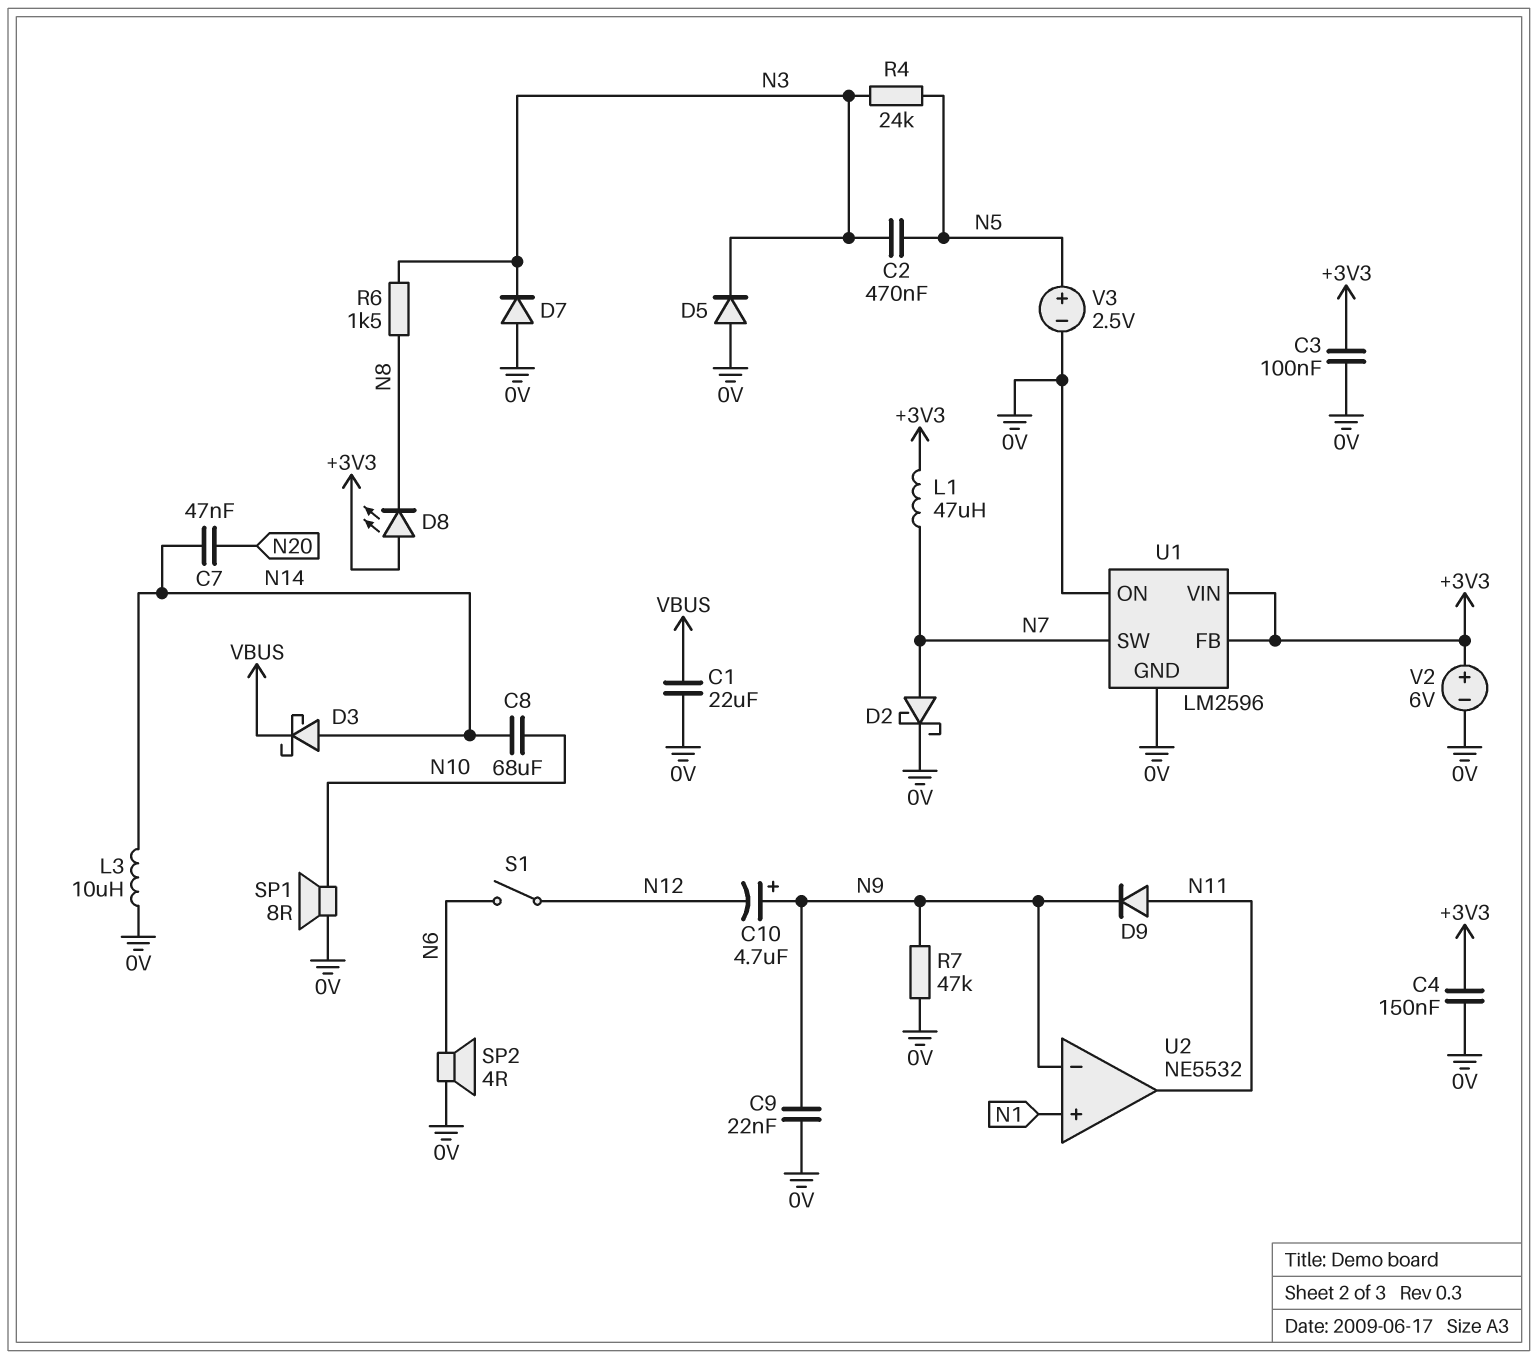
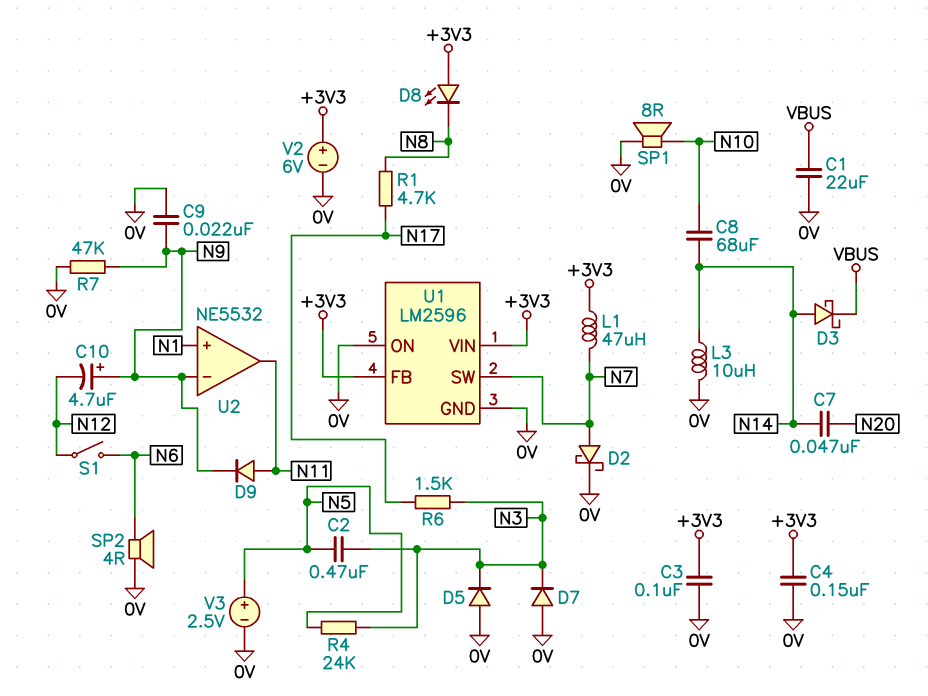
R1: none -> 4.7k (N8, N17)
R6: 1.5k (N3, N8) -> 1.5k (N3, N17)

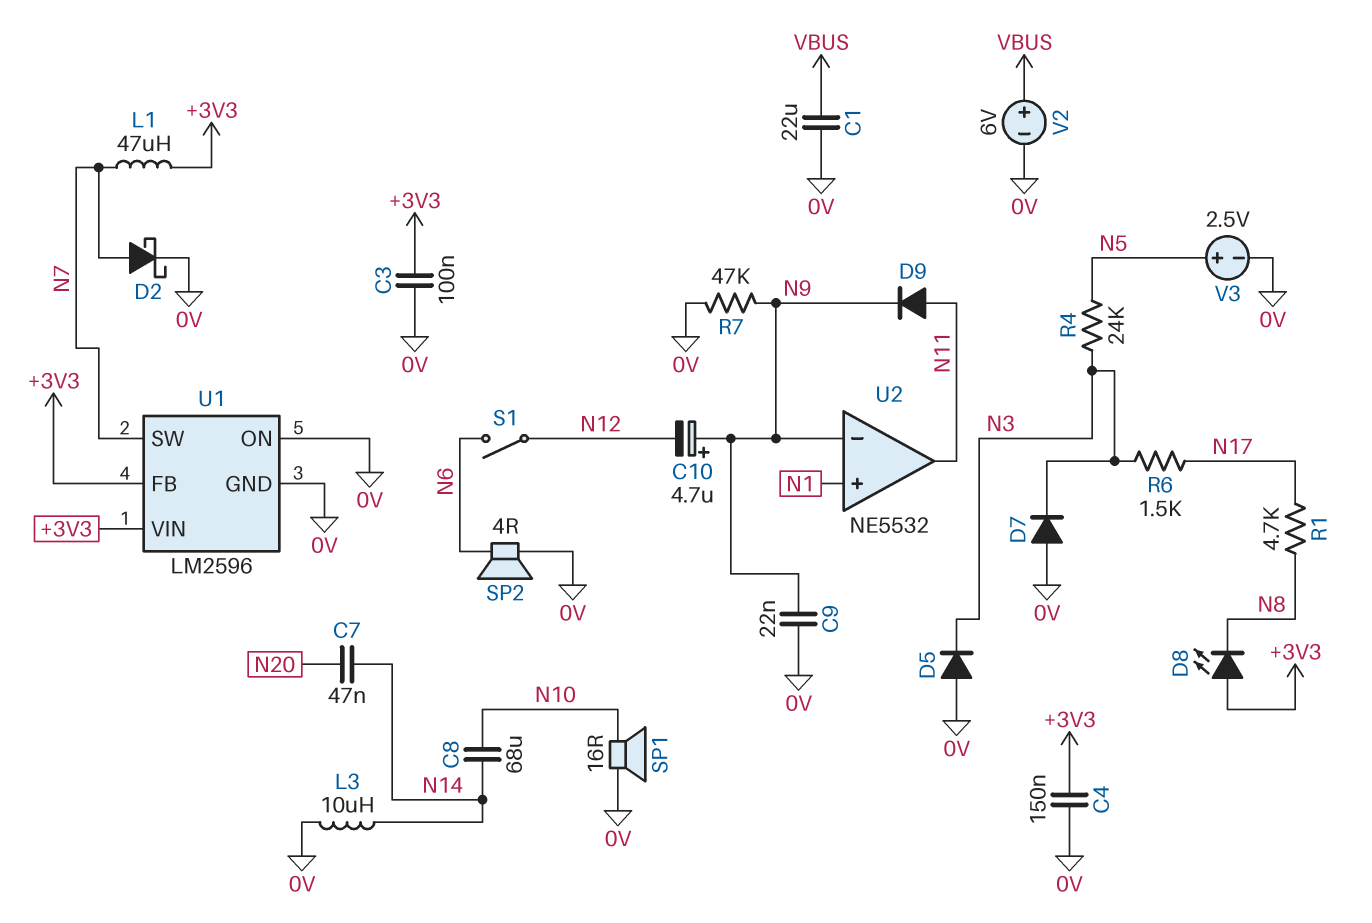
C2: 470nF (N3, N5) -> none
D3: schottky (A N14, K VBUS) -> none
SP1: speaker 8R (0V, N10) -> speaker 16R (0V, N10)
V2: 6V (plus +3V3, minus 0V) -> 6V (plus VBUS, minus 0V)

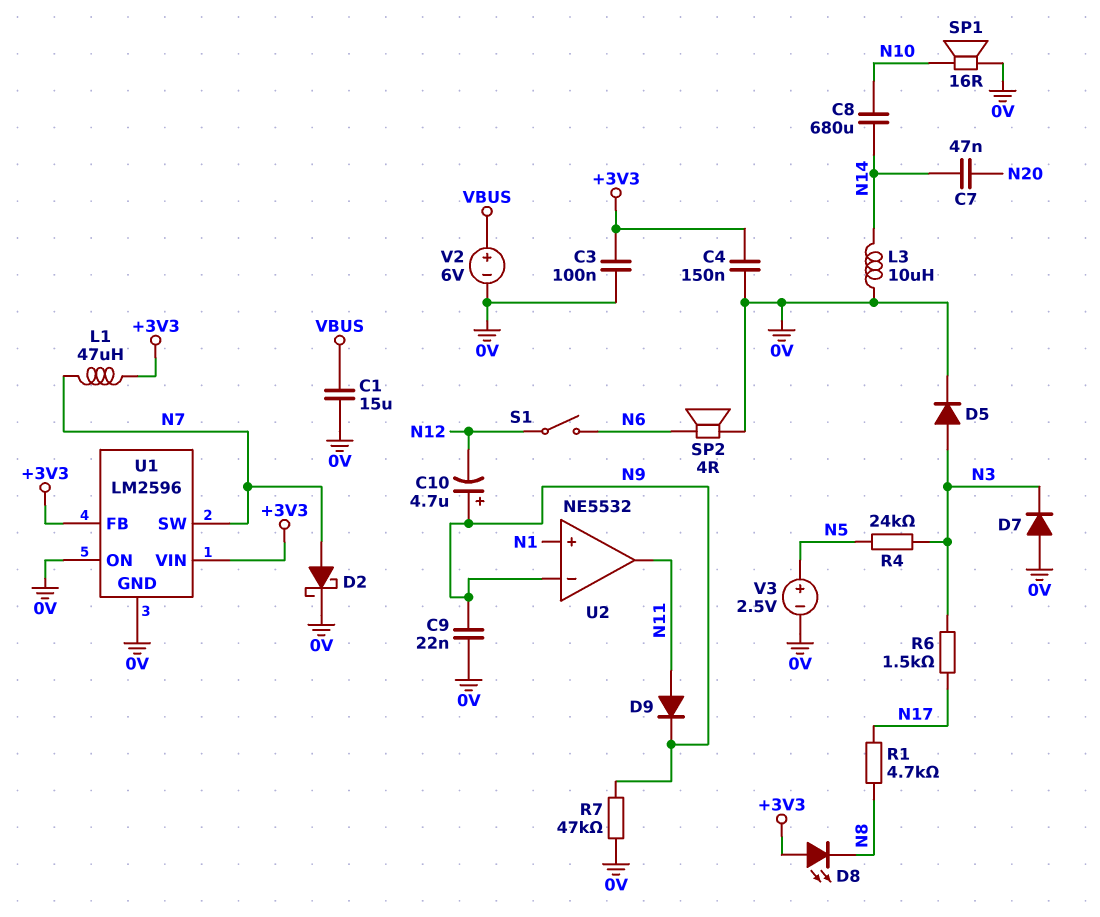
C1: 22uF (0V, VBUS) -> 15uF (0V, VBUS)
C8: 68uF (N10, N14) -> 680uF (N10, N14)
D5: diode (A 0V, K N3) -> diode (A N3, K 0V)

